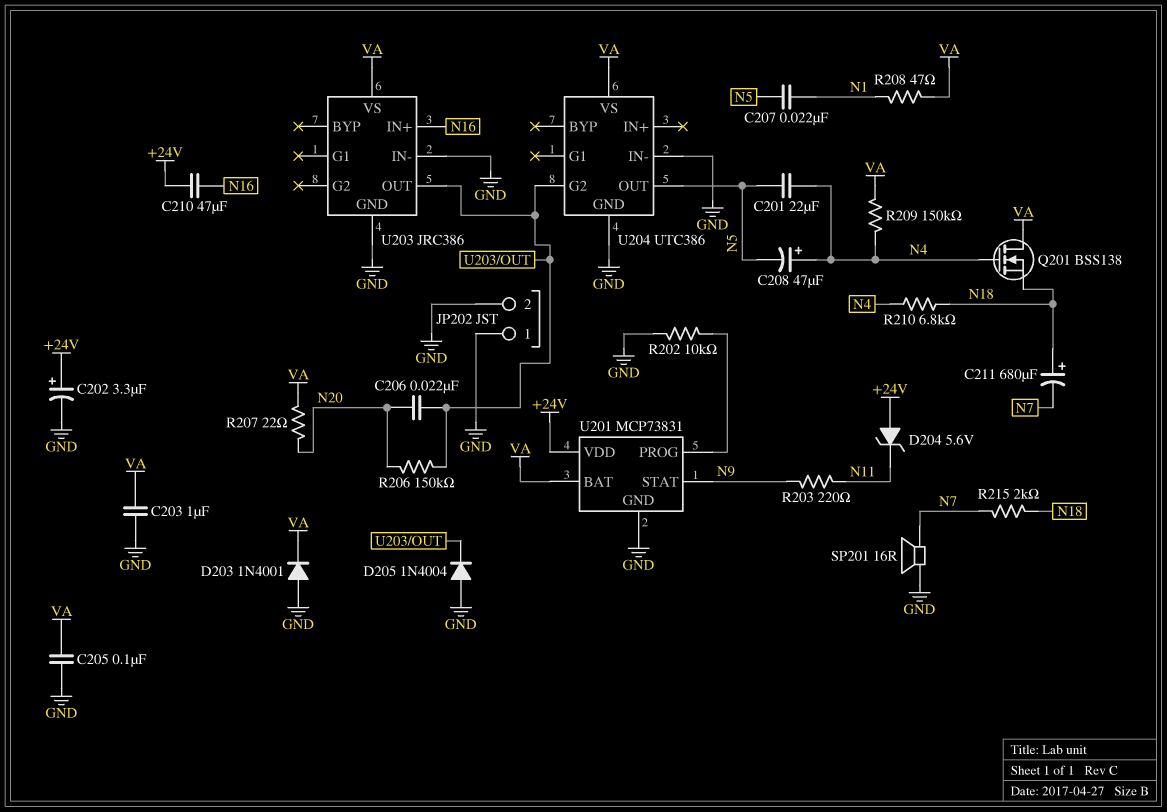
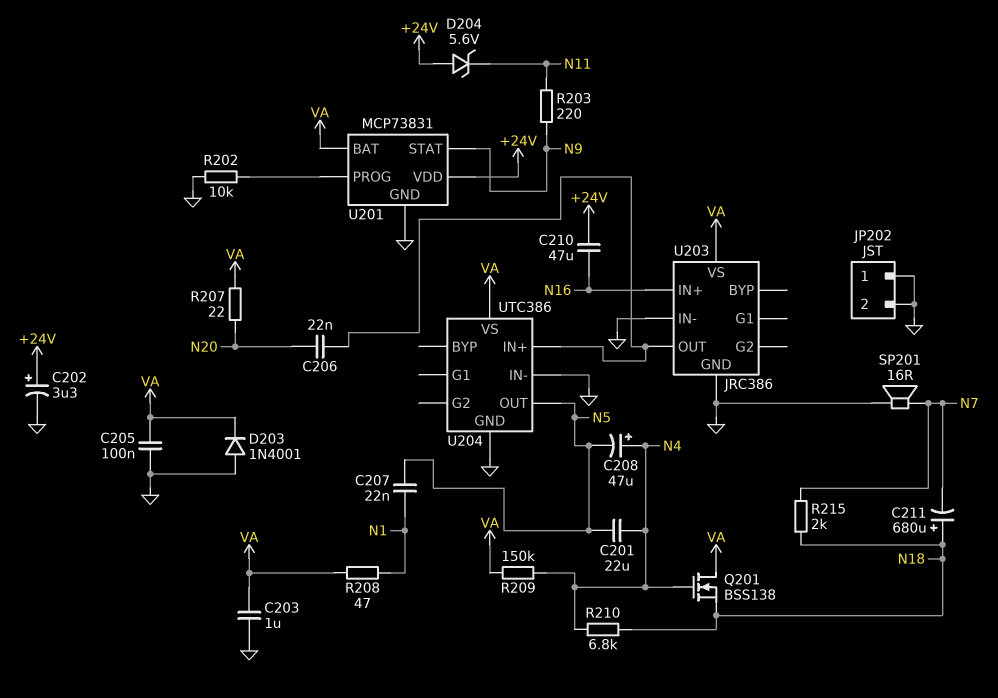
D205: diode 1N4004 (A GND, K U203/OUT) -> none
R206: 150k (N20, U203/OUT) -> none
U204 pin G2: U203/OUT -> none
U204 pin IN+: none -> U203/OUT

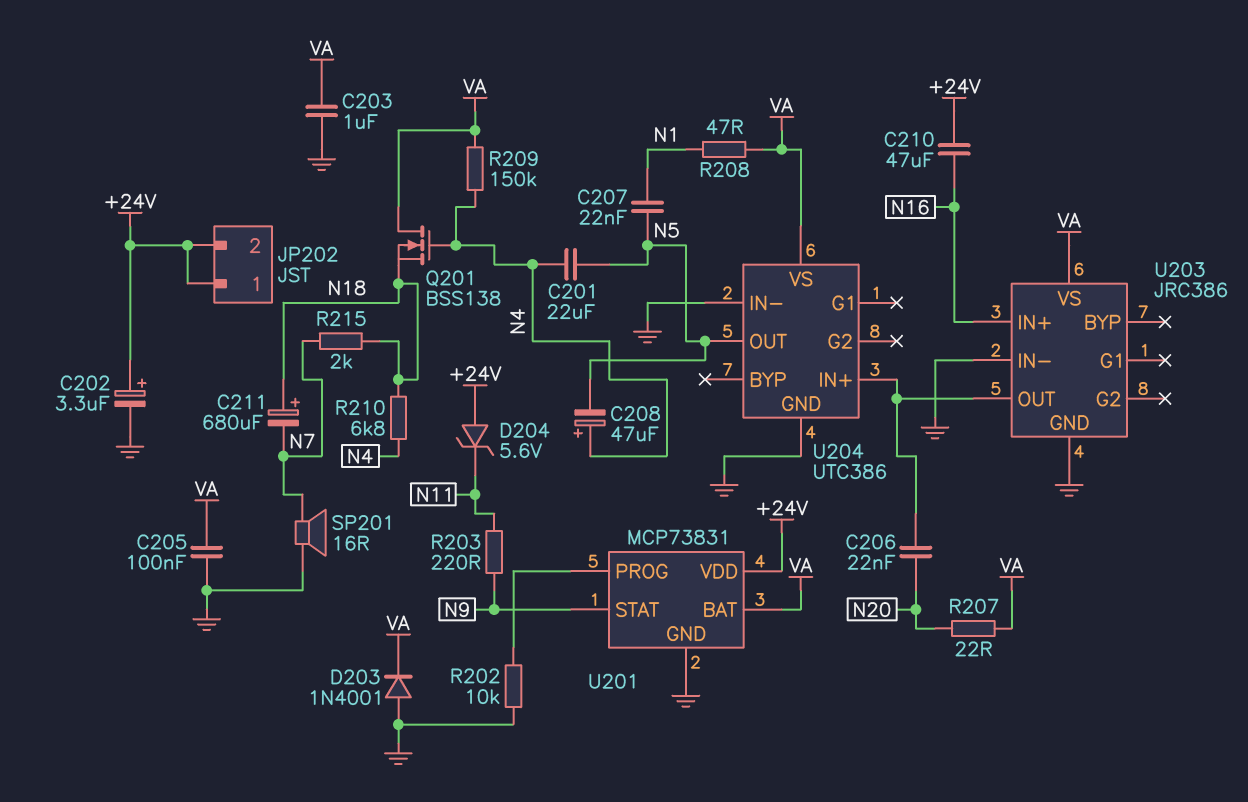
JP202 pin 1: GND -> +24V
JP202 pin 2: GND -> +24V

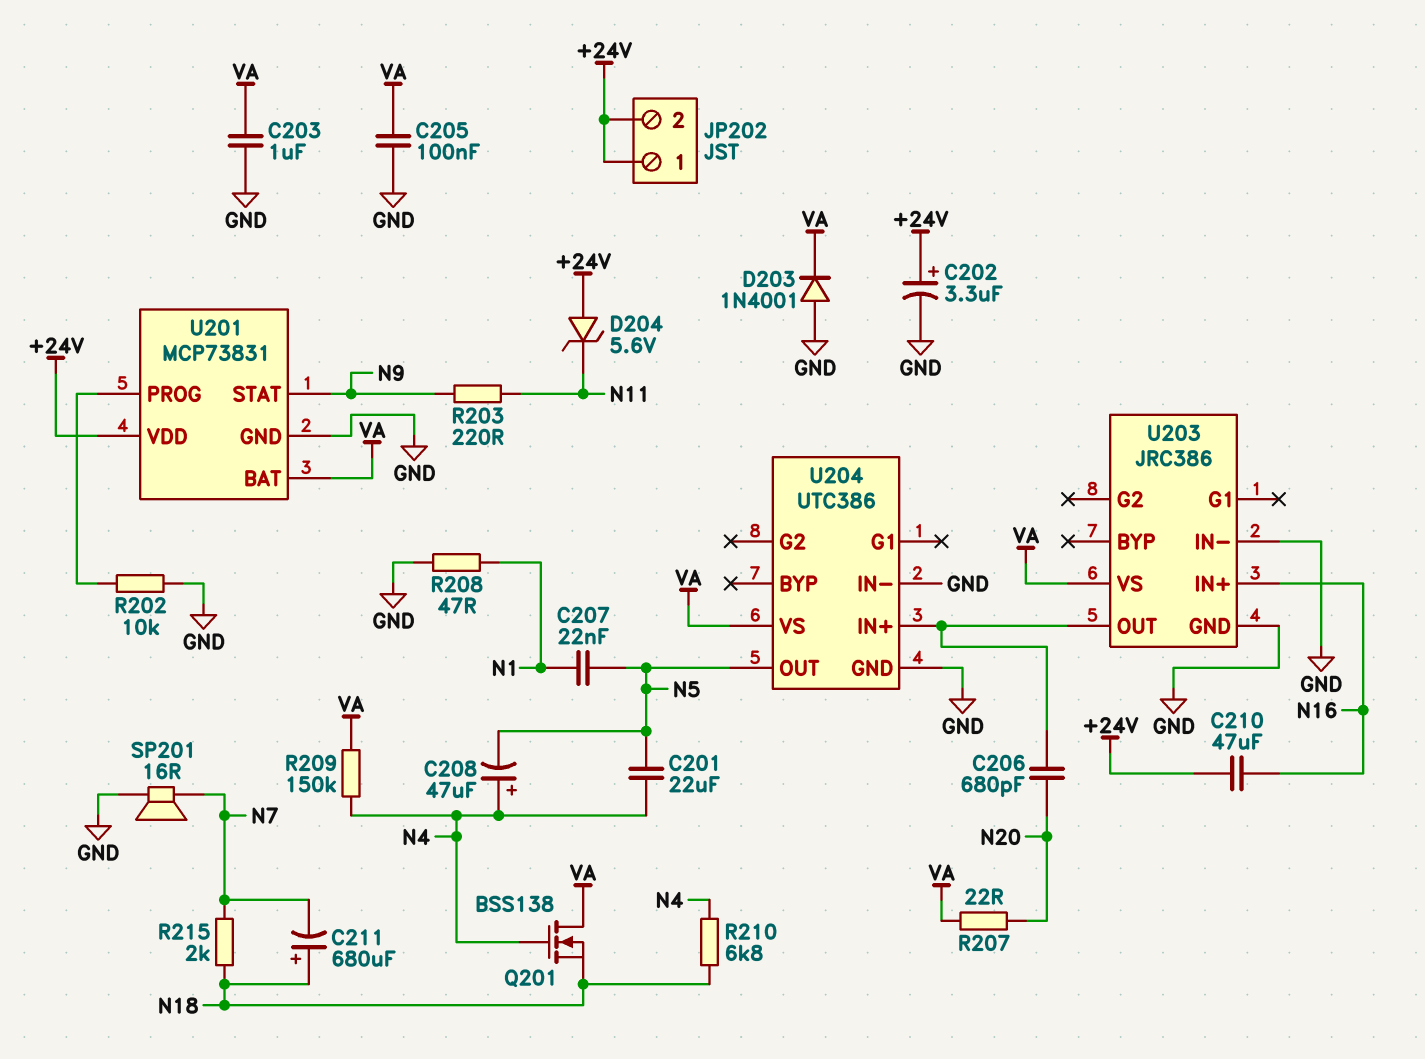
C206: 22nF (N20, U203/OUT) -> 680pF (N20, U203/OUT)
R208: 47 (N1, VA) -> 47 (GND, N1)

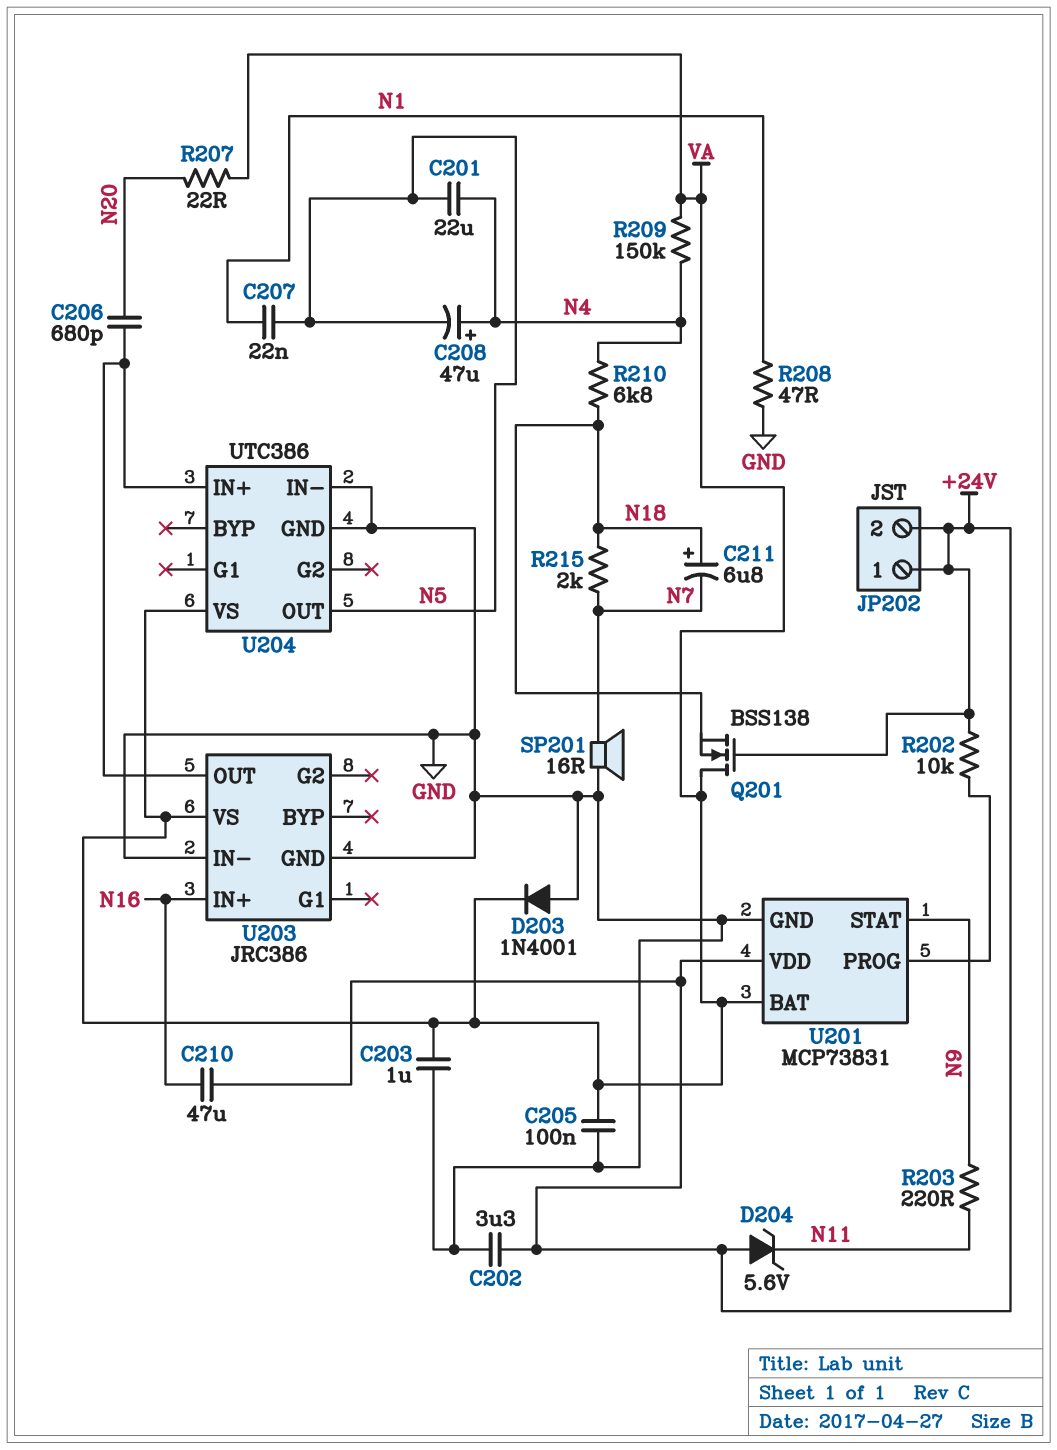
C202: 3.3uF (plus +24V, minus GND) -> 3.3uF (+24V, GND)
C211: 680uF (plus N18, minus N7) -> 6.8uF (plus N18, minus N7)
Q201: NMOS BSS138 (G N4, D VA, S N18) -> NMOS BSS138 (G +24V, D VA, S N18)
R202: 10k (GND, U201/PROG) -> 10k (+24V, U201/PROG)

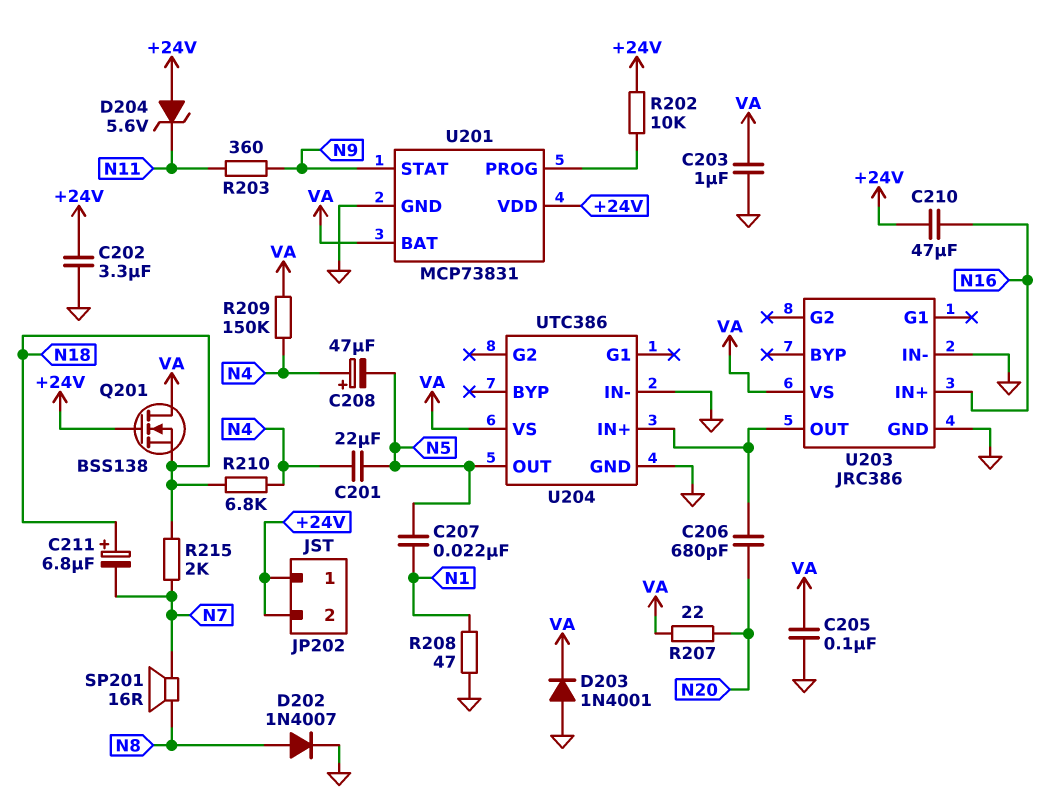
D202: none -> diode 1N4007 (A N8, K GND)
R203: 220 (N9, N11) -> 360 (N9, N11)
SP201: speaker 16R (GND, N7) -> speaker 16R (N7, N8)

